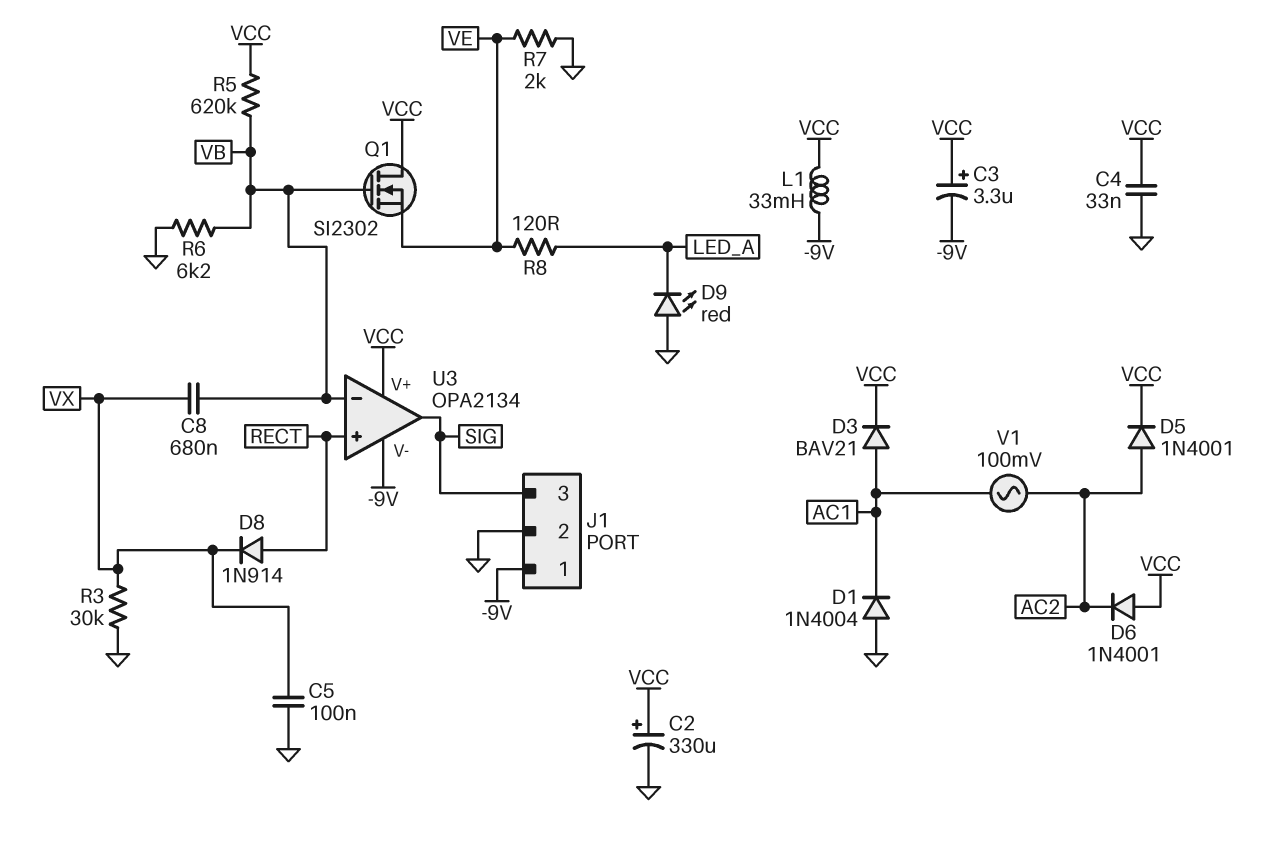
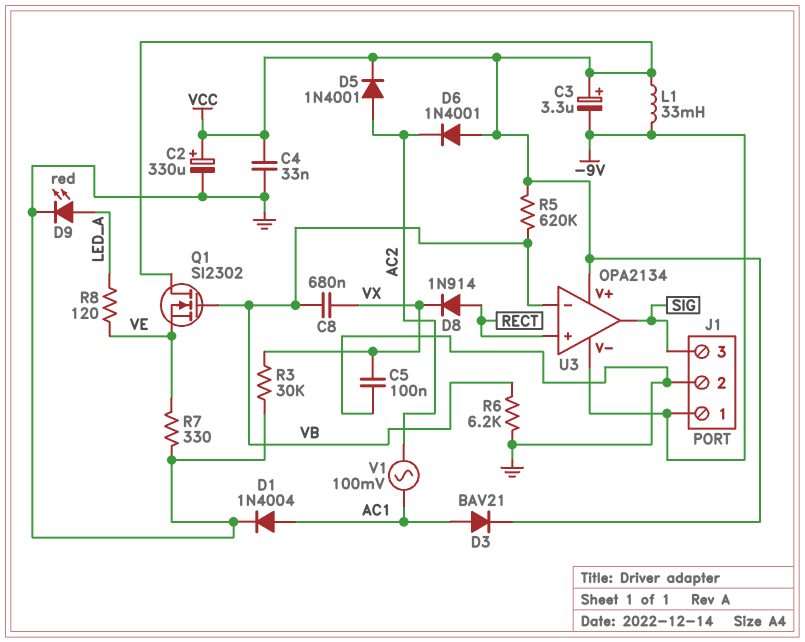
D1: diode 1N4004 (A GND, K AC1) -> diode 1N4004 (A AC1, K GND)
D9: LED red (A GND, K LED_A) -> LED red (A LED_A, K GND)
R7: 2k (GND, VE) -> 330 (GND, VE)

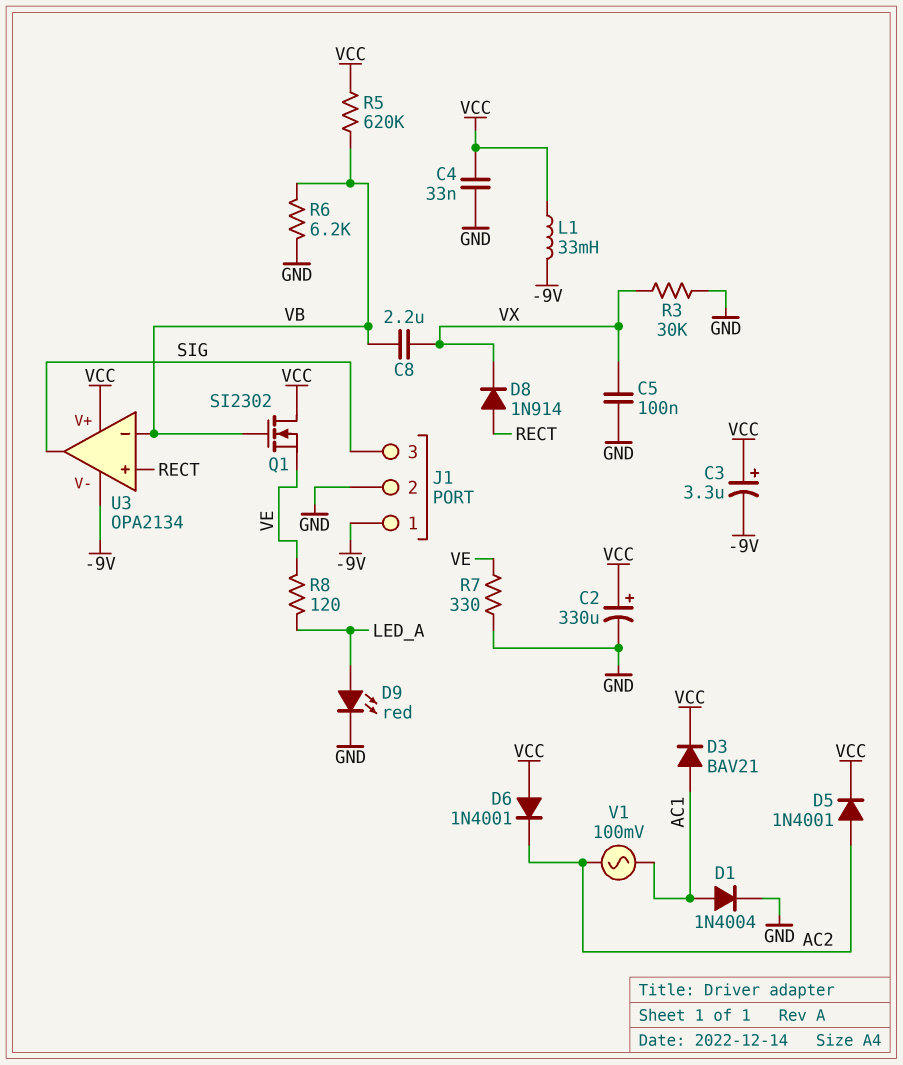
C8: 680nF (VB, VX) -> 2.2uF (VB, VX)

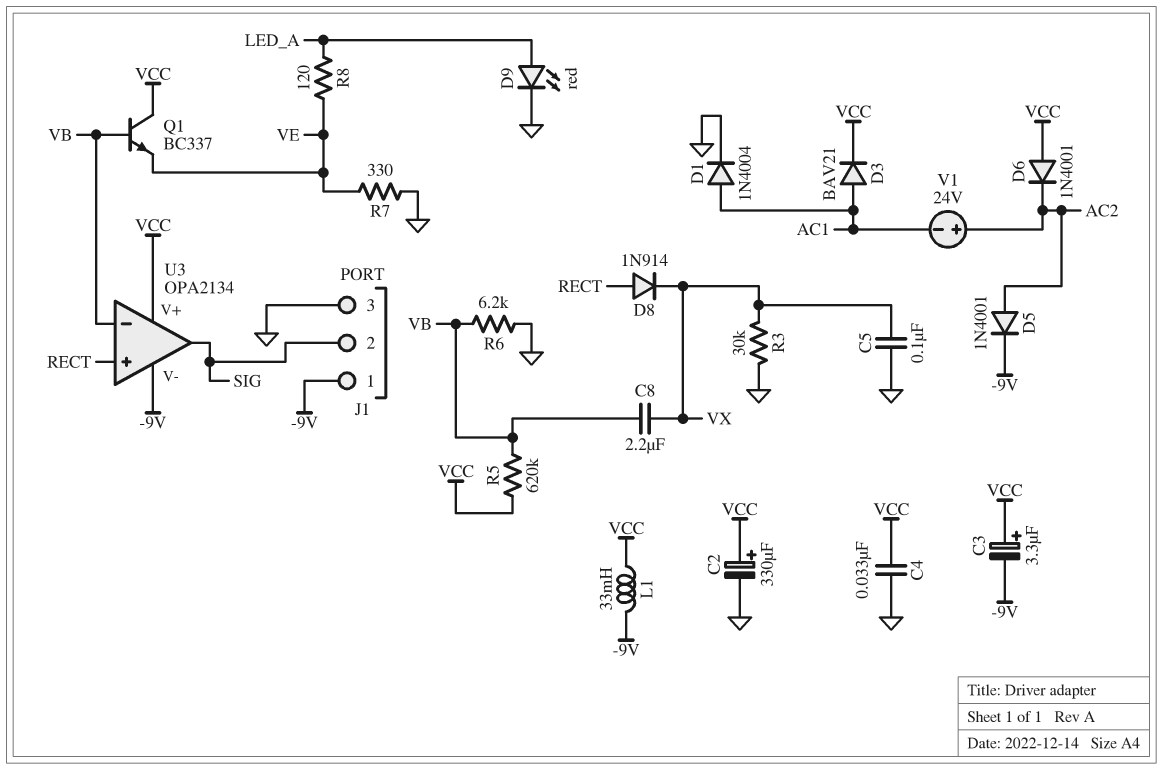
D5: diode 1N4001 (A AC2, K VCC) -> diode 1N4001 (A AC2, K -9V)
J1 pin 2: GND -> SIG
J1 pin 3: SIG -> GND
Q1: NMOS SI2302 (G VB, D VCC, S VE) -> NPN BC337 (B VB, C VCC, E VE)
V1: AC 100mV (AC1, AC2) -> 24V (plus AC2, minus AC1)

